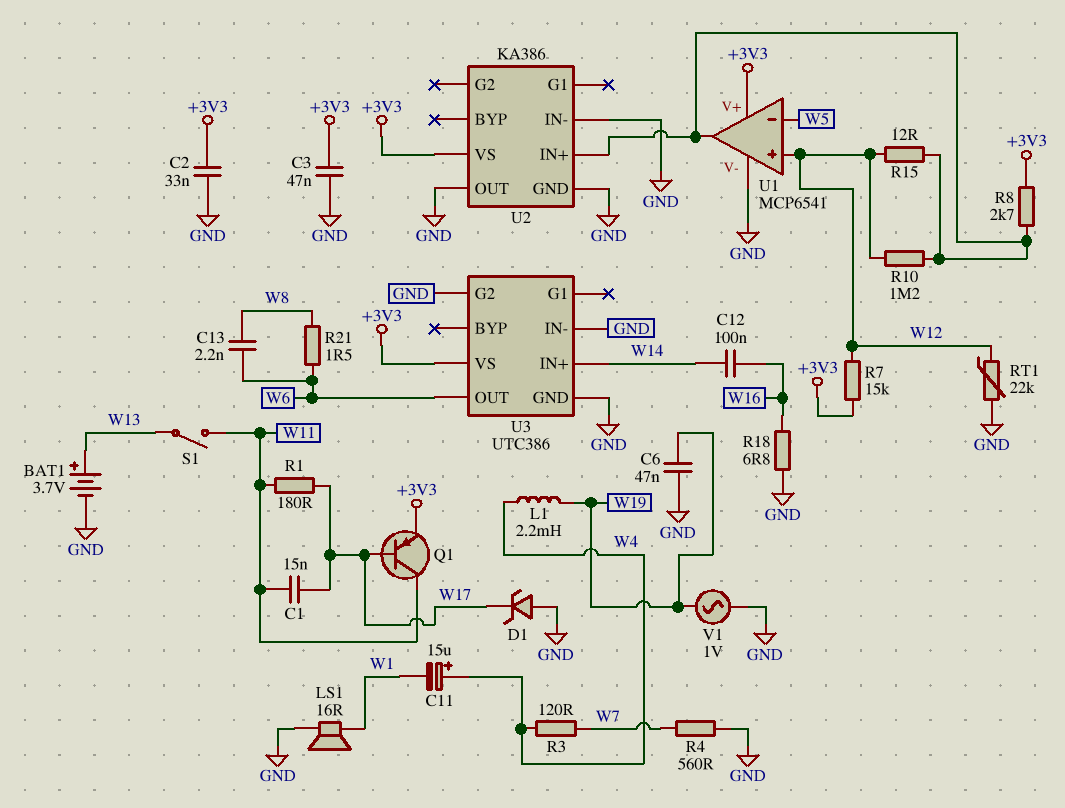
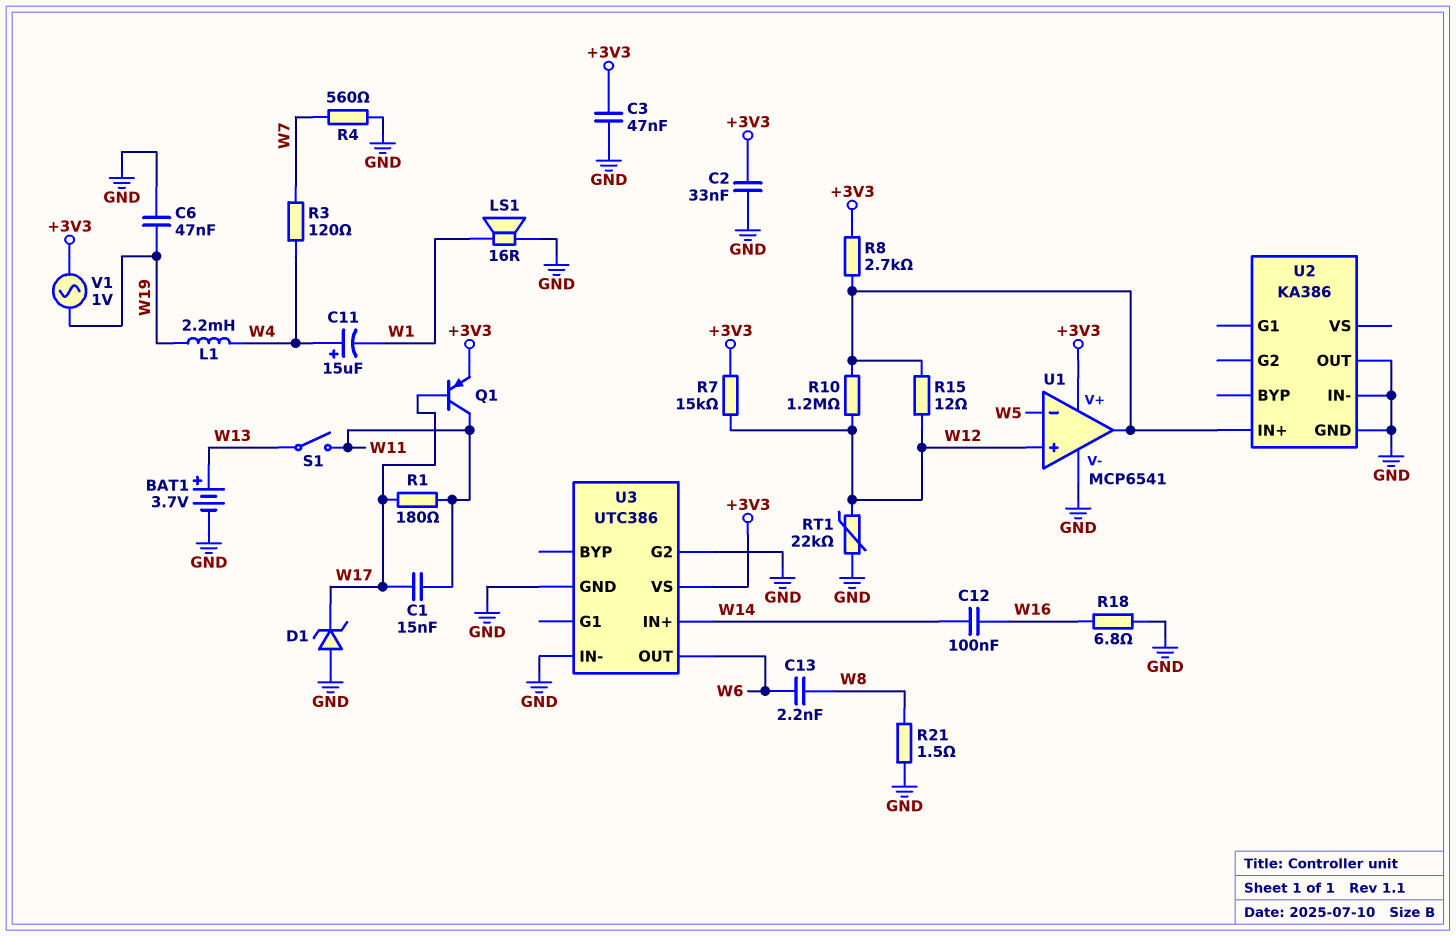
R21: 1.5 (W6, W8) -> 1.5 (GND, W8)
U2 pin VS: +3V3 -> none
V1: AC 1V (GND, W19) -> AC 1V (+3V3, W19)

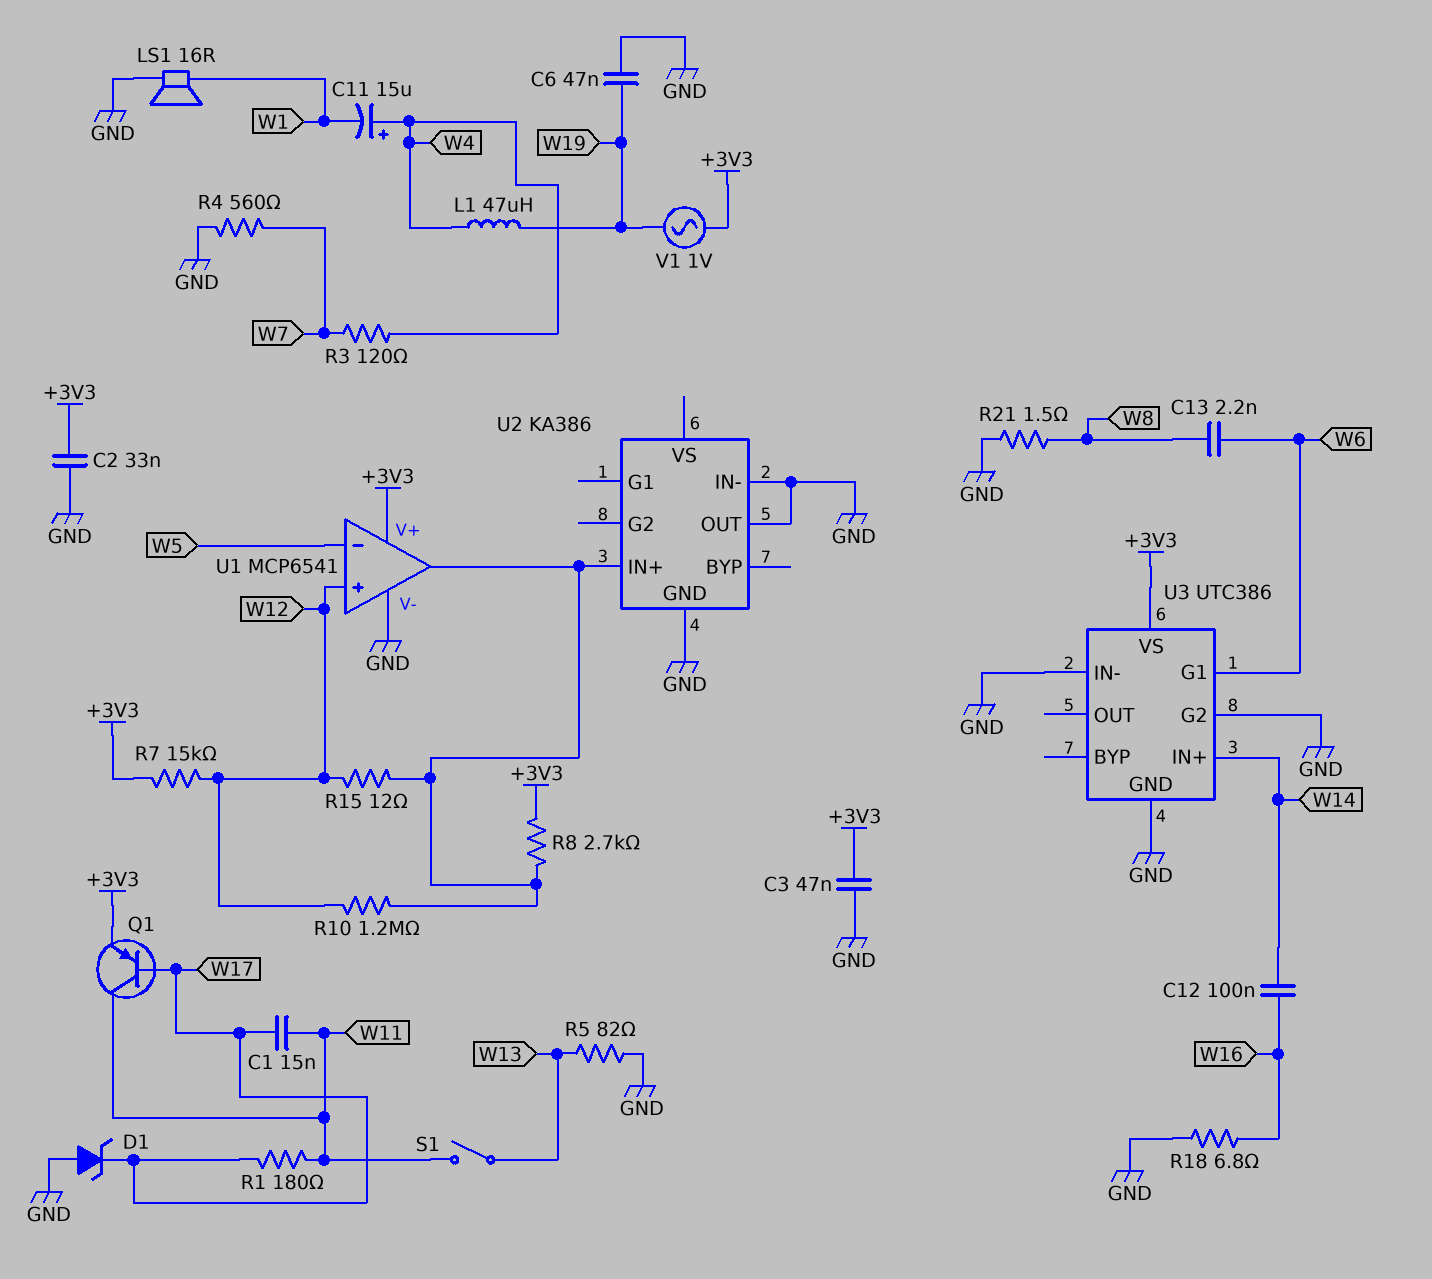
BAT1: 3.7V (plus W13, minus GND) -> none
L1: 2.2mH (W4, W19) -> 47uH (W4, W19)
R5: none -> 82 (GND, W13)
RT1: 22k (GND, W12) -> none
U3 pin G1: none -> W6
U3 pin OUT: W6 -> none

